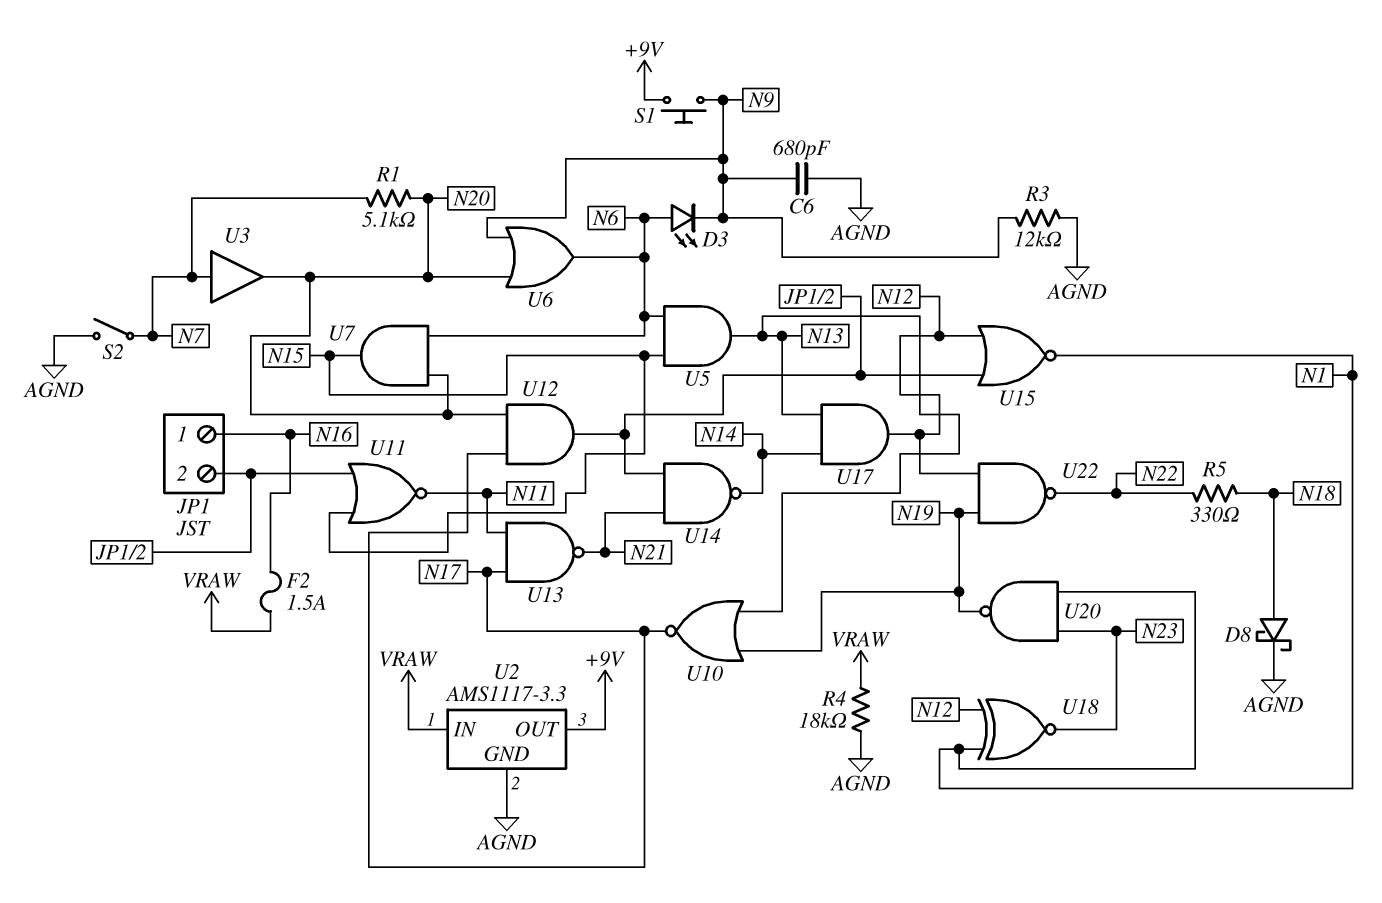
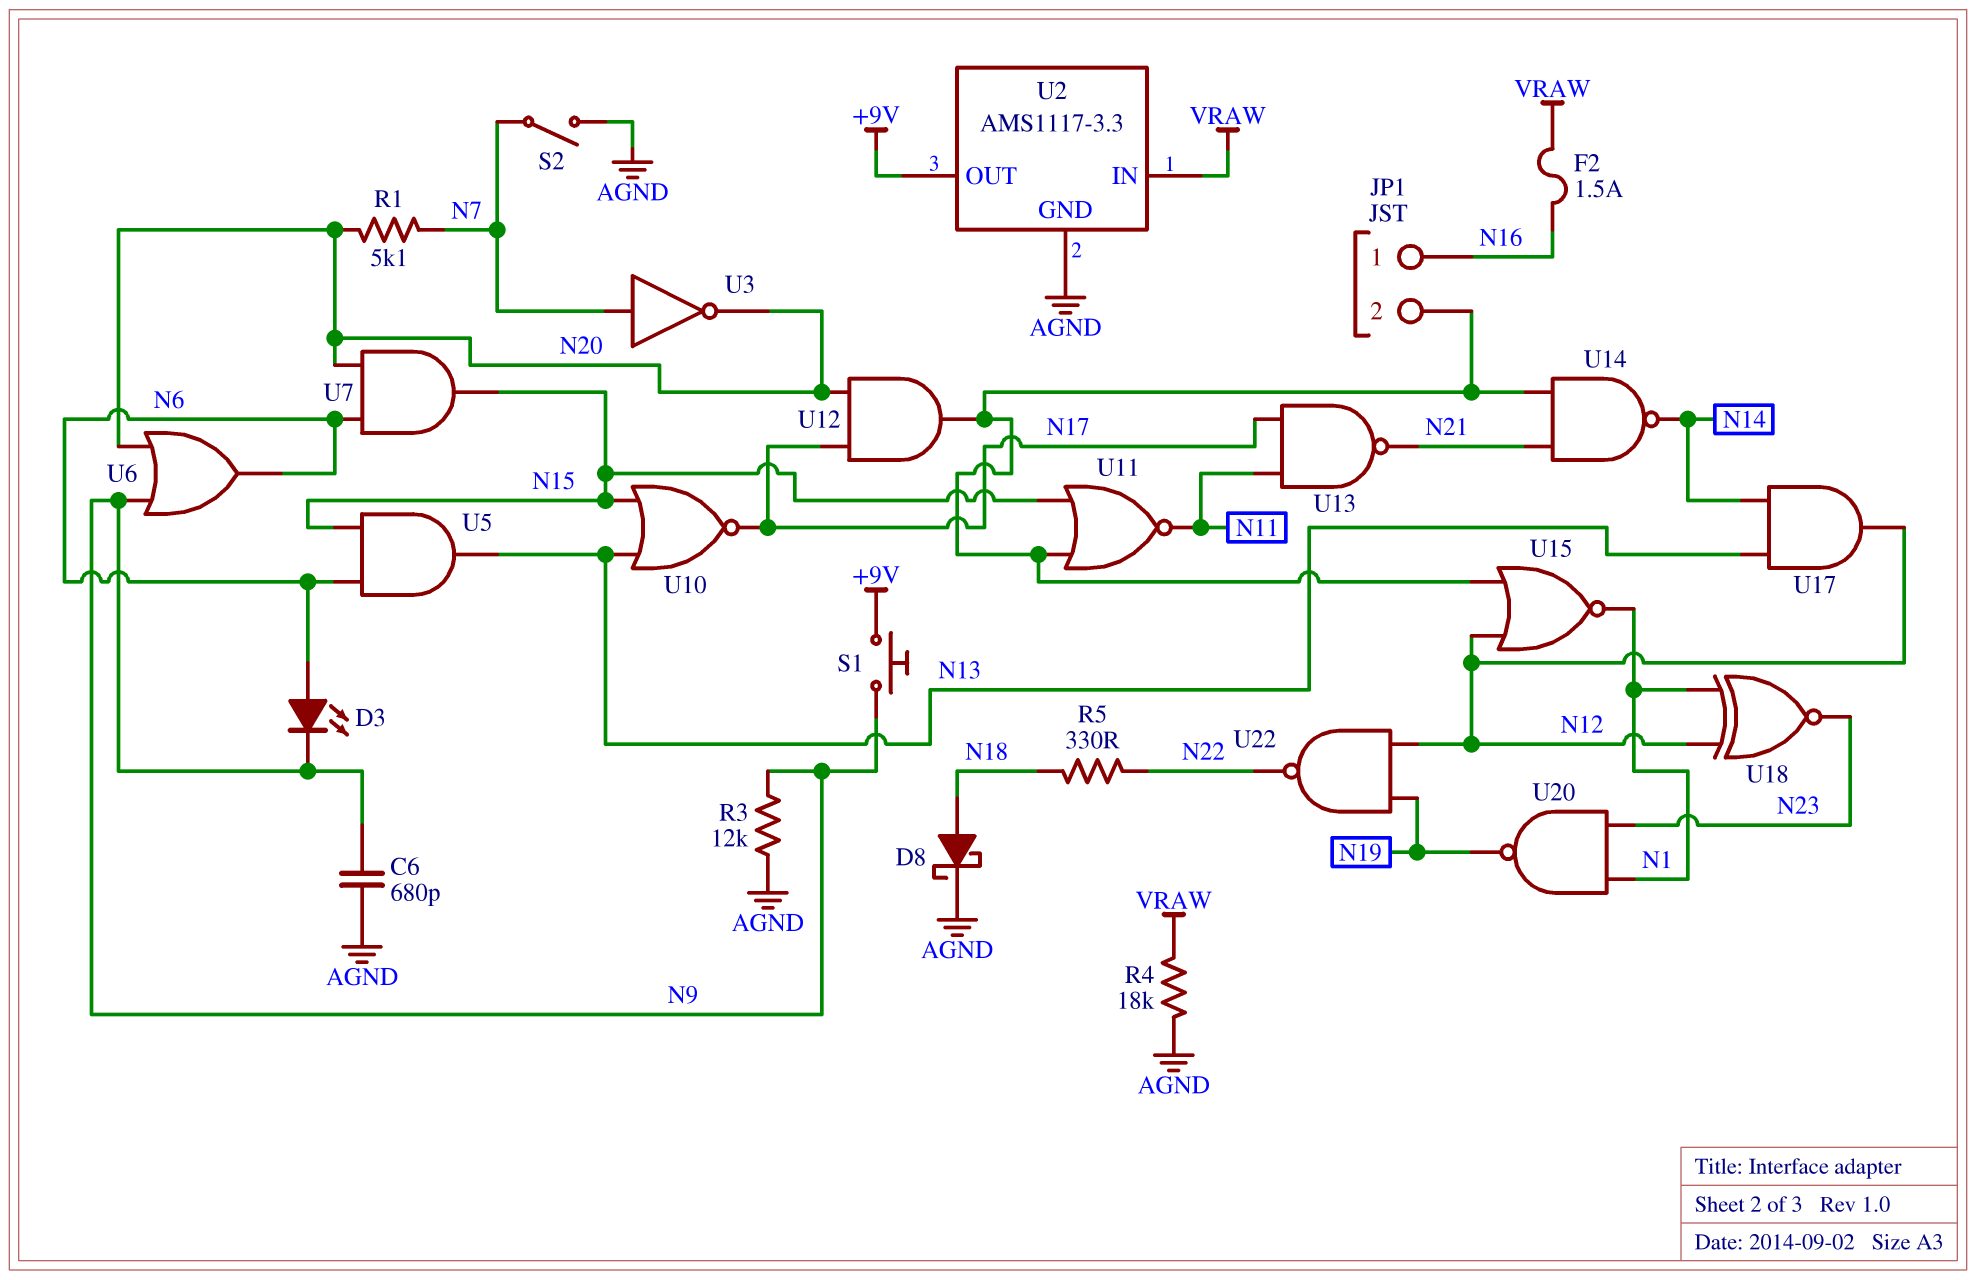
U3: buffer (in N7, out N20) -> NOT (in N7, out N20)
U10: NOR (in N13, in N19, out N17) -> NOR (in N13, in N15, out N17)

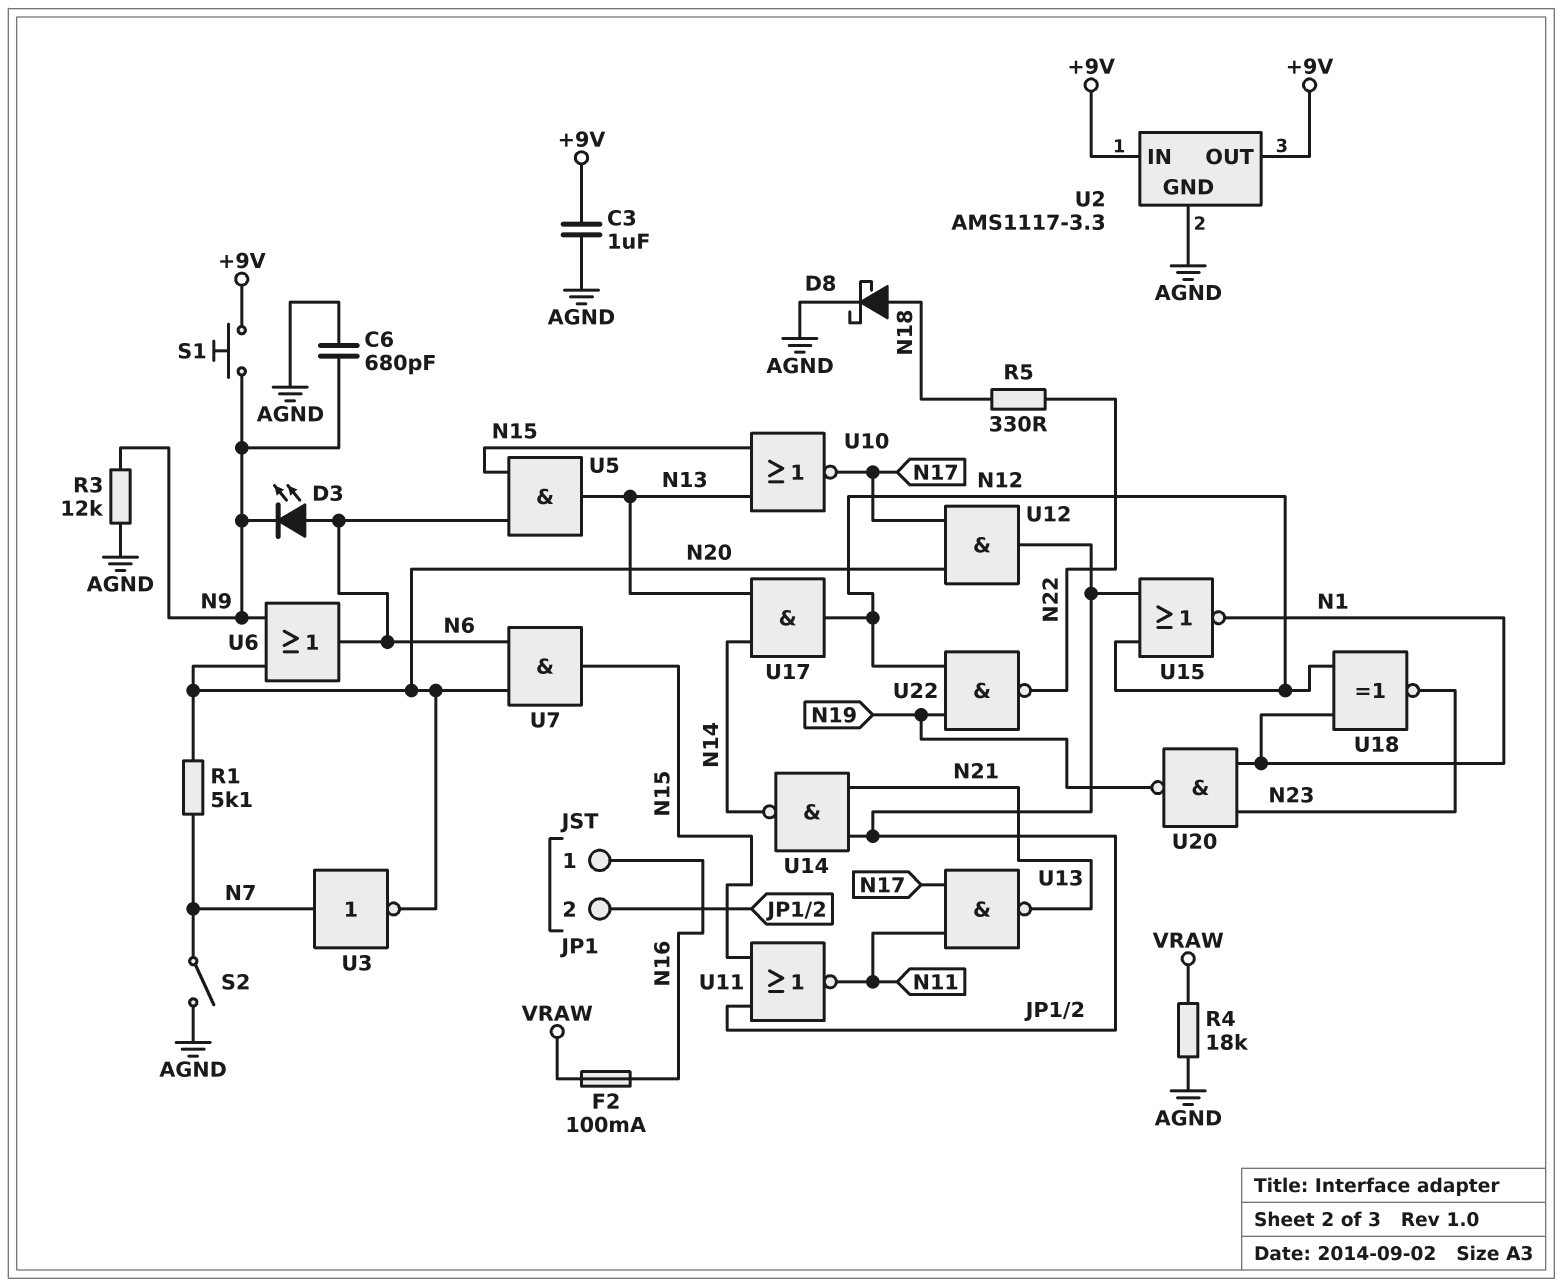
C3: none -> 1uF (+9V, AGND)
F2: 1.5A (N16, VRAW) -> 100mA (N16, VRAW)
U2 pin IN: VRAW -> +9V

